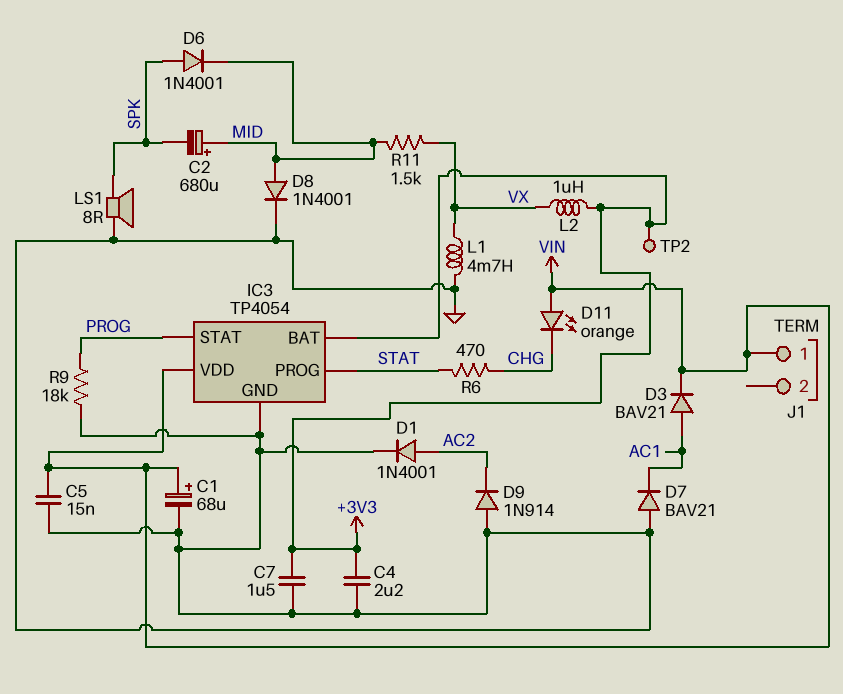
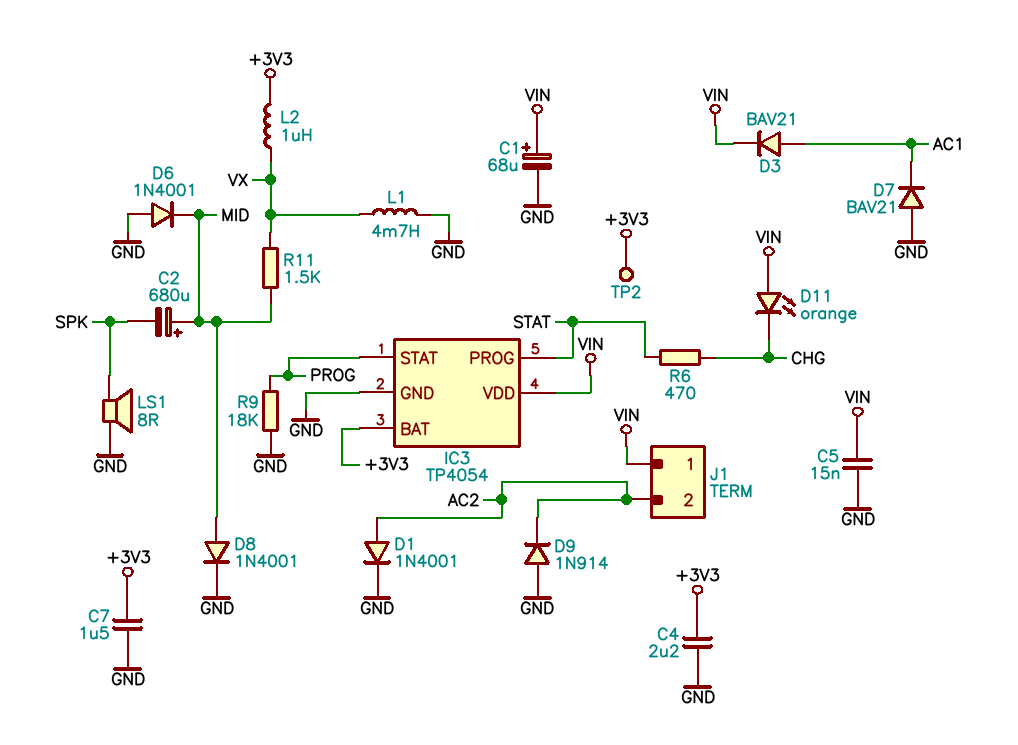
D6: diode 1N4001 (A SPK, K MID) -> diode 1N4001 (A GND, K MID)
J1 pin 2: none -> AC2

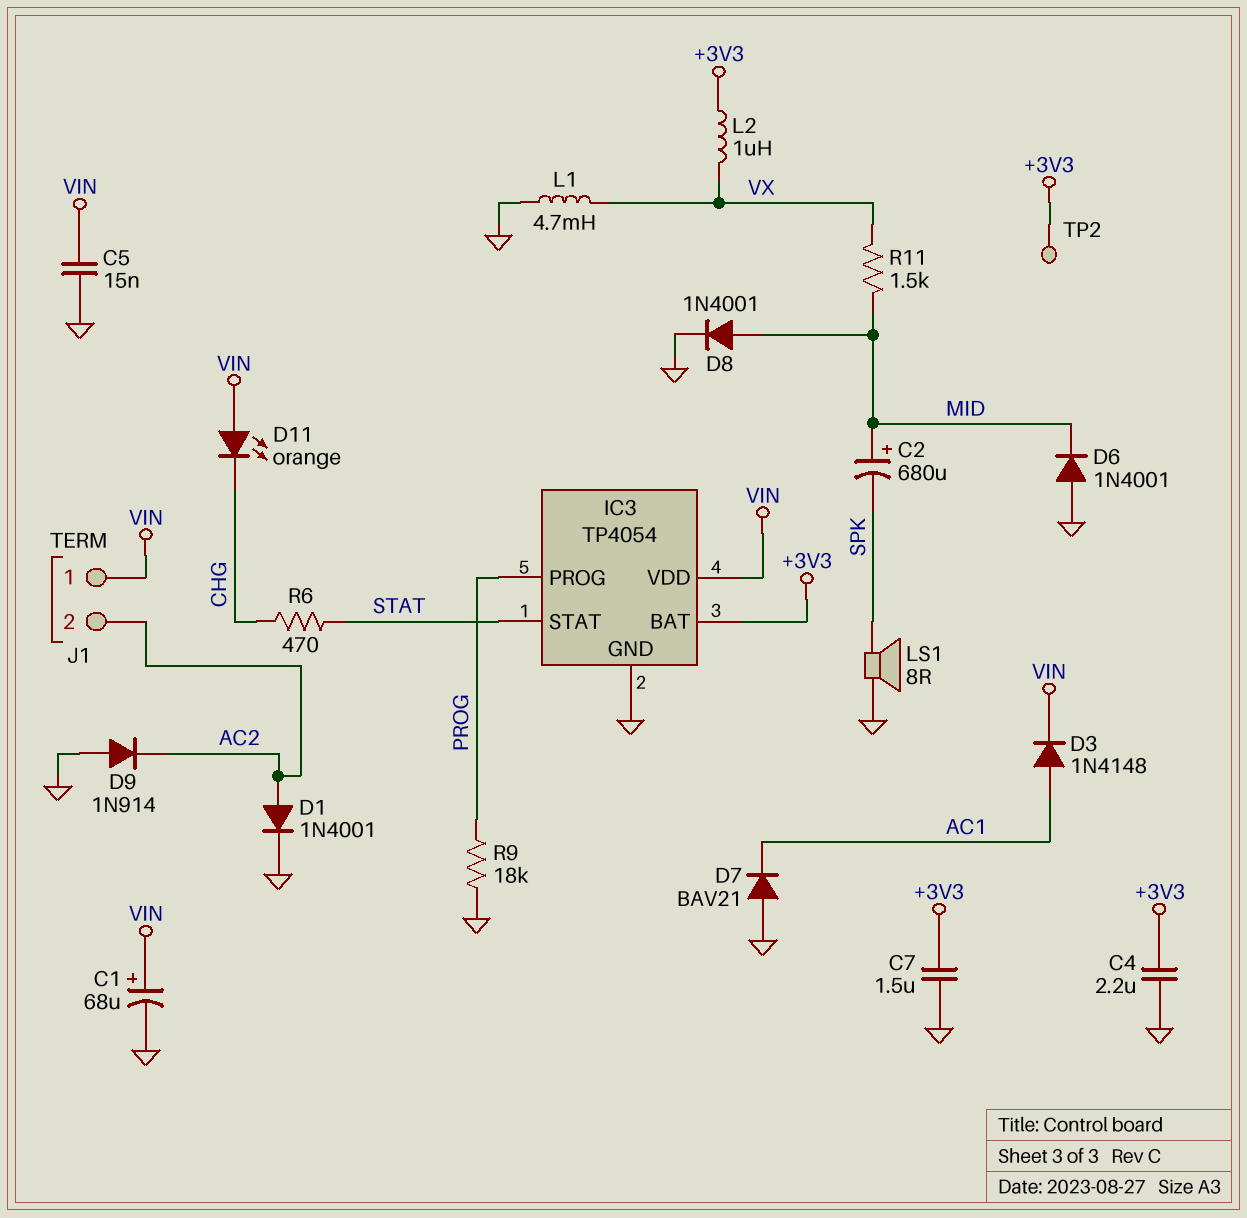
D3: diode BAV21 (A AC1, K VIN) -> diode 1N4148 (A AC1, K VIN)
IC3 pin PROG: STAT -> PROG
IC3 pin STAT: PROG -> STAT

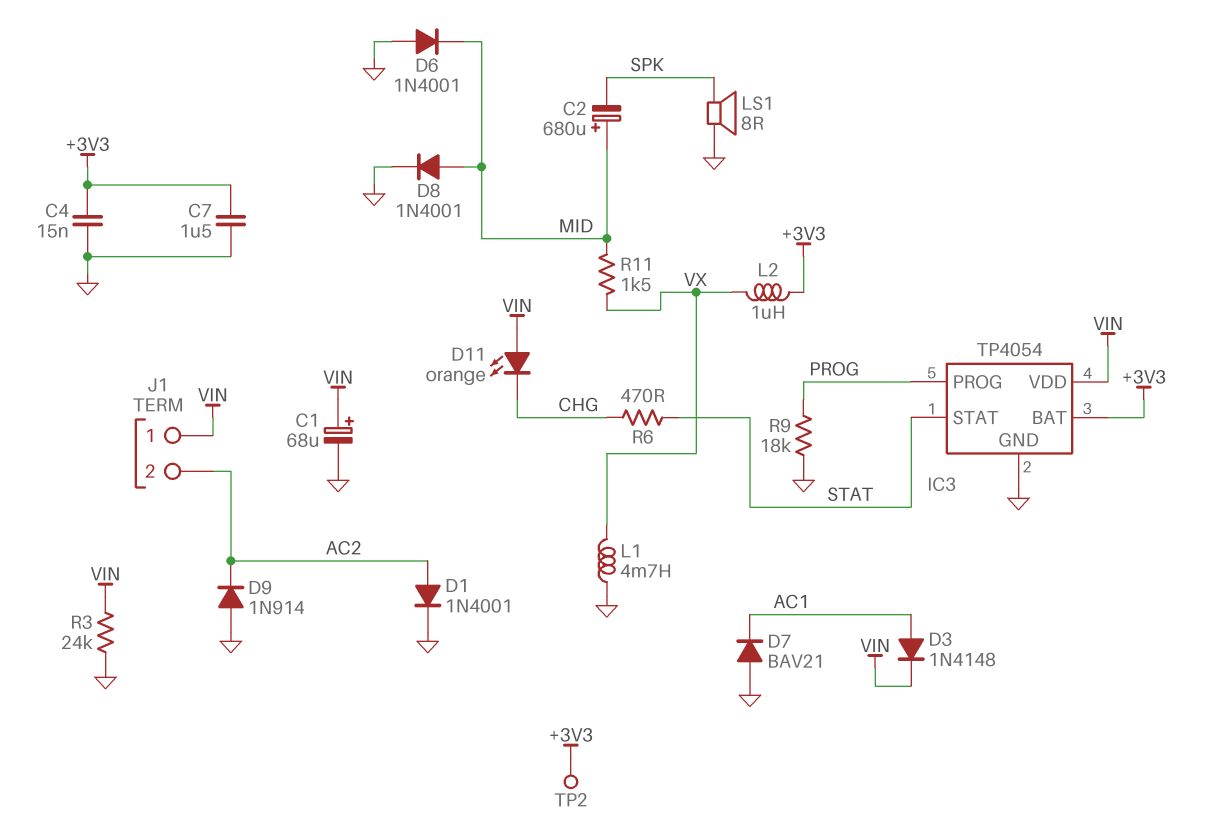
C4: 2.2uF (+3V3, GND) -> 15nF (+3V3, GND)
C5: 15nF (GND, VIN) -> none
R3: none -> 24k (GND, VIN)

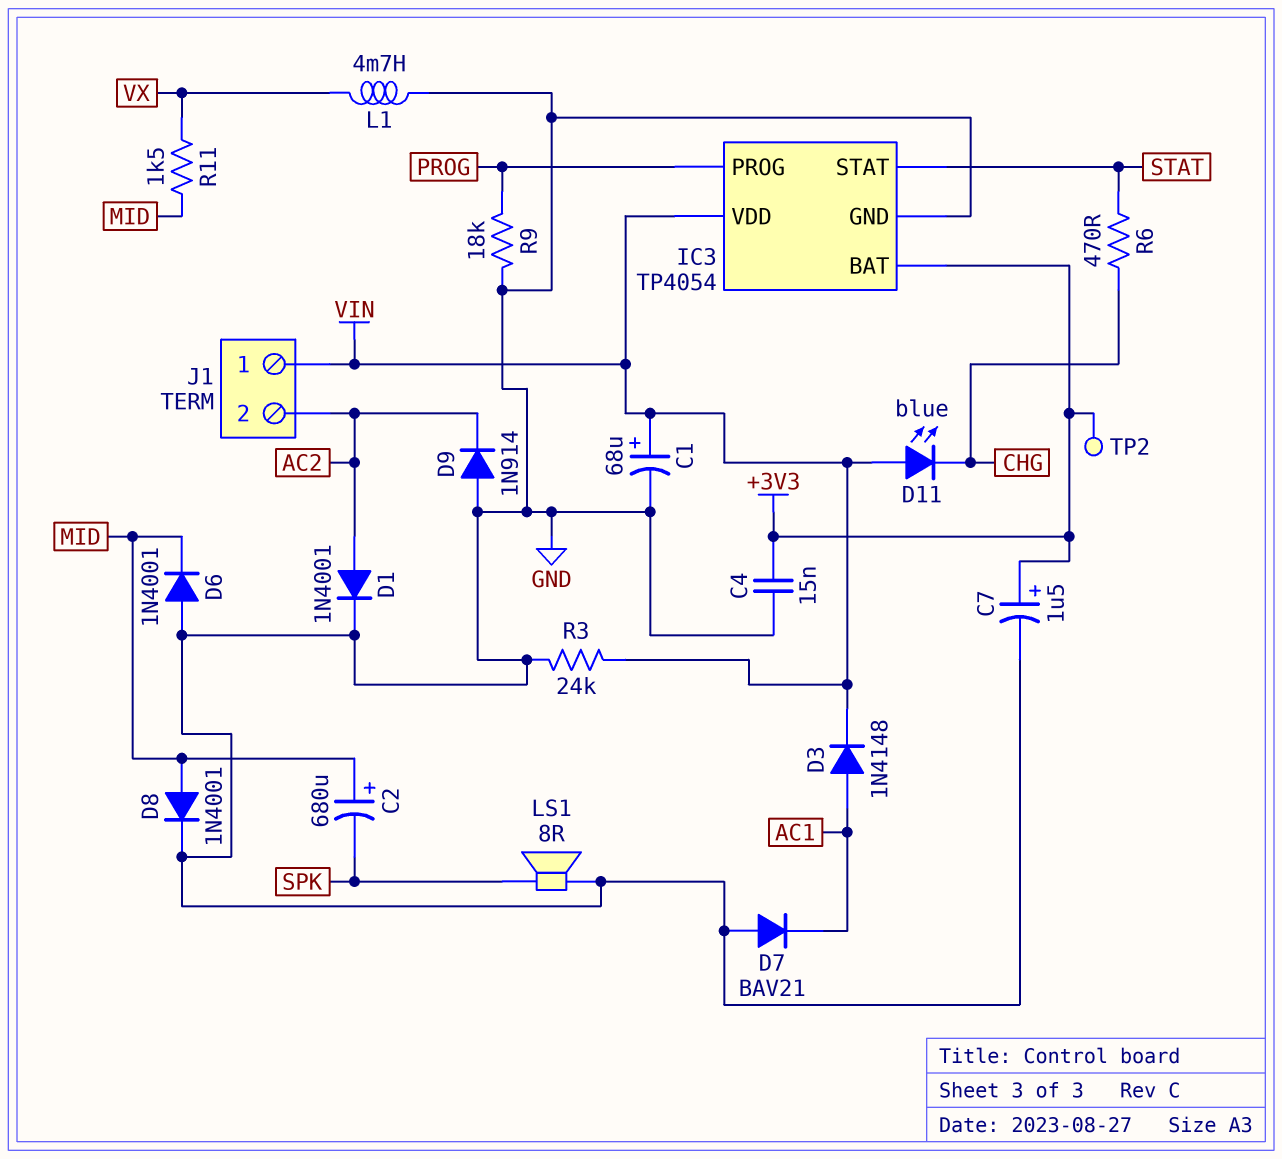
C7: 1.5uF (+3V3, GND) -> 1.5uF (plus +3V3, minus GND)
D11: LED orange (A VIN, K CHG) -> LED blue (A VIN, K CHG)
L2: 1uH (+3V3, VX) -> none

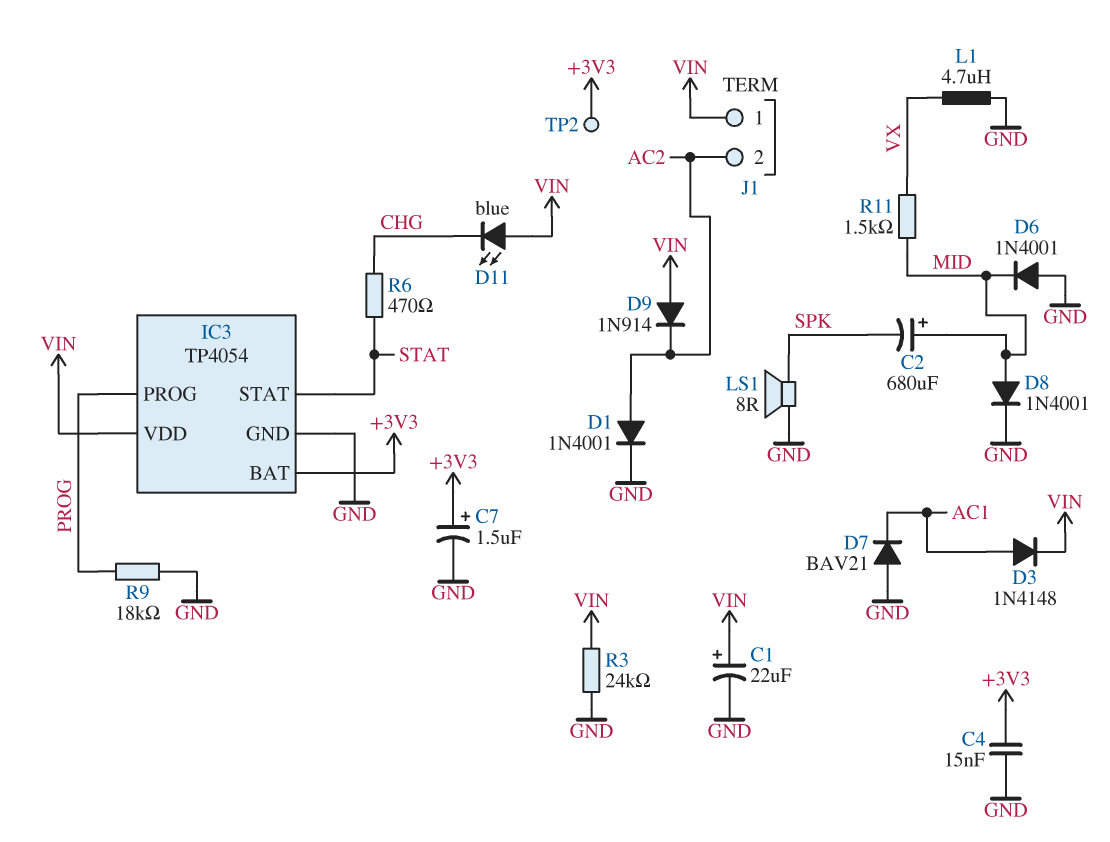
C1: 68uF (plus VIN, minus GND) -> 22uF (plus VIN, minus GND)
D9: diode 1N914 (A GND, K AC2) -> diode 1N914 (A VIN, K AC2)
L1: 4.7mH (GND, VX) -> 4.7uH (GND, VX)

